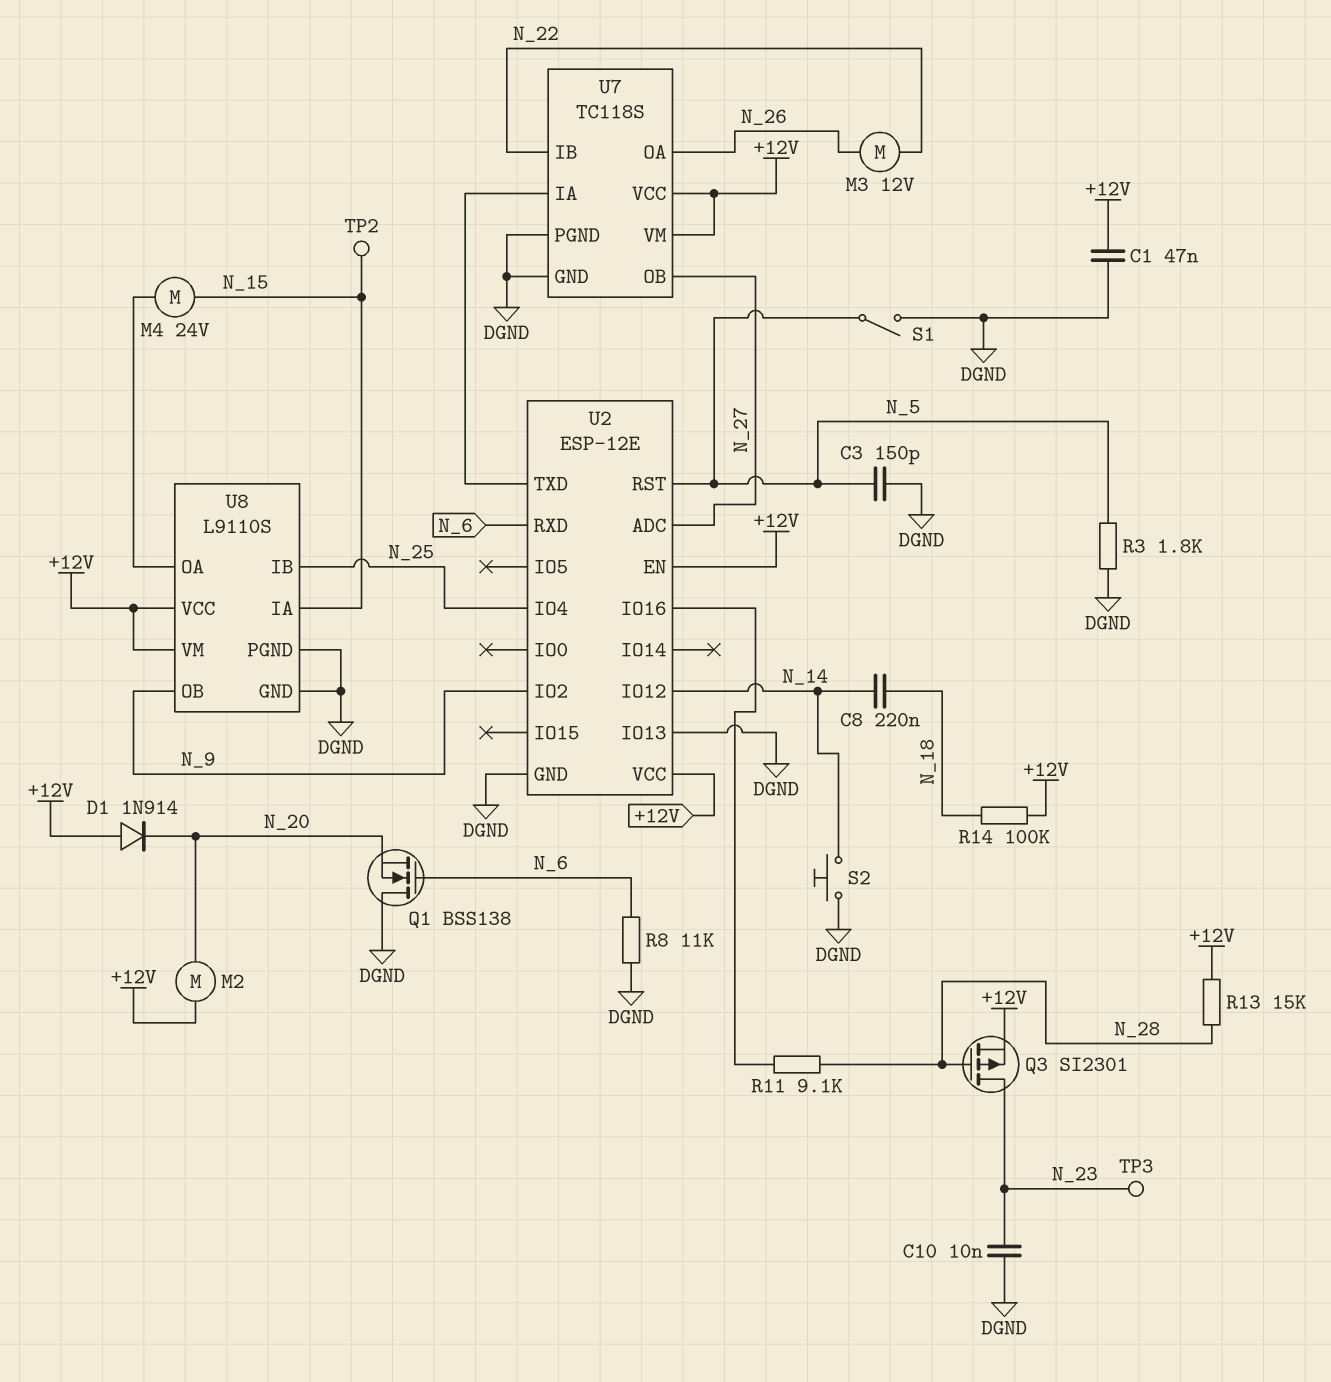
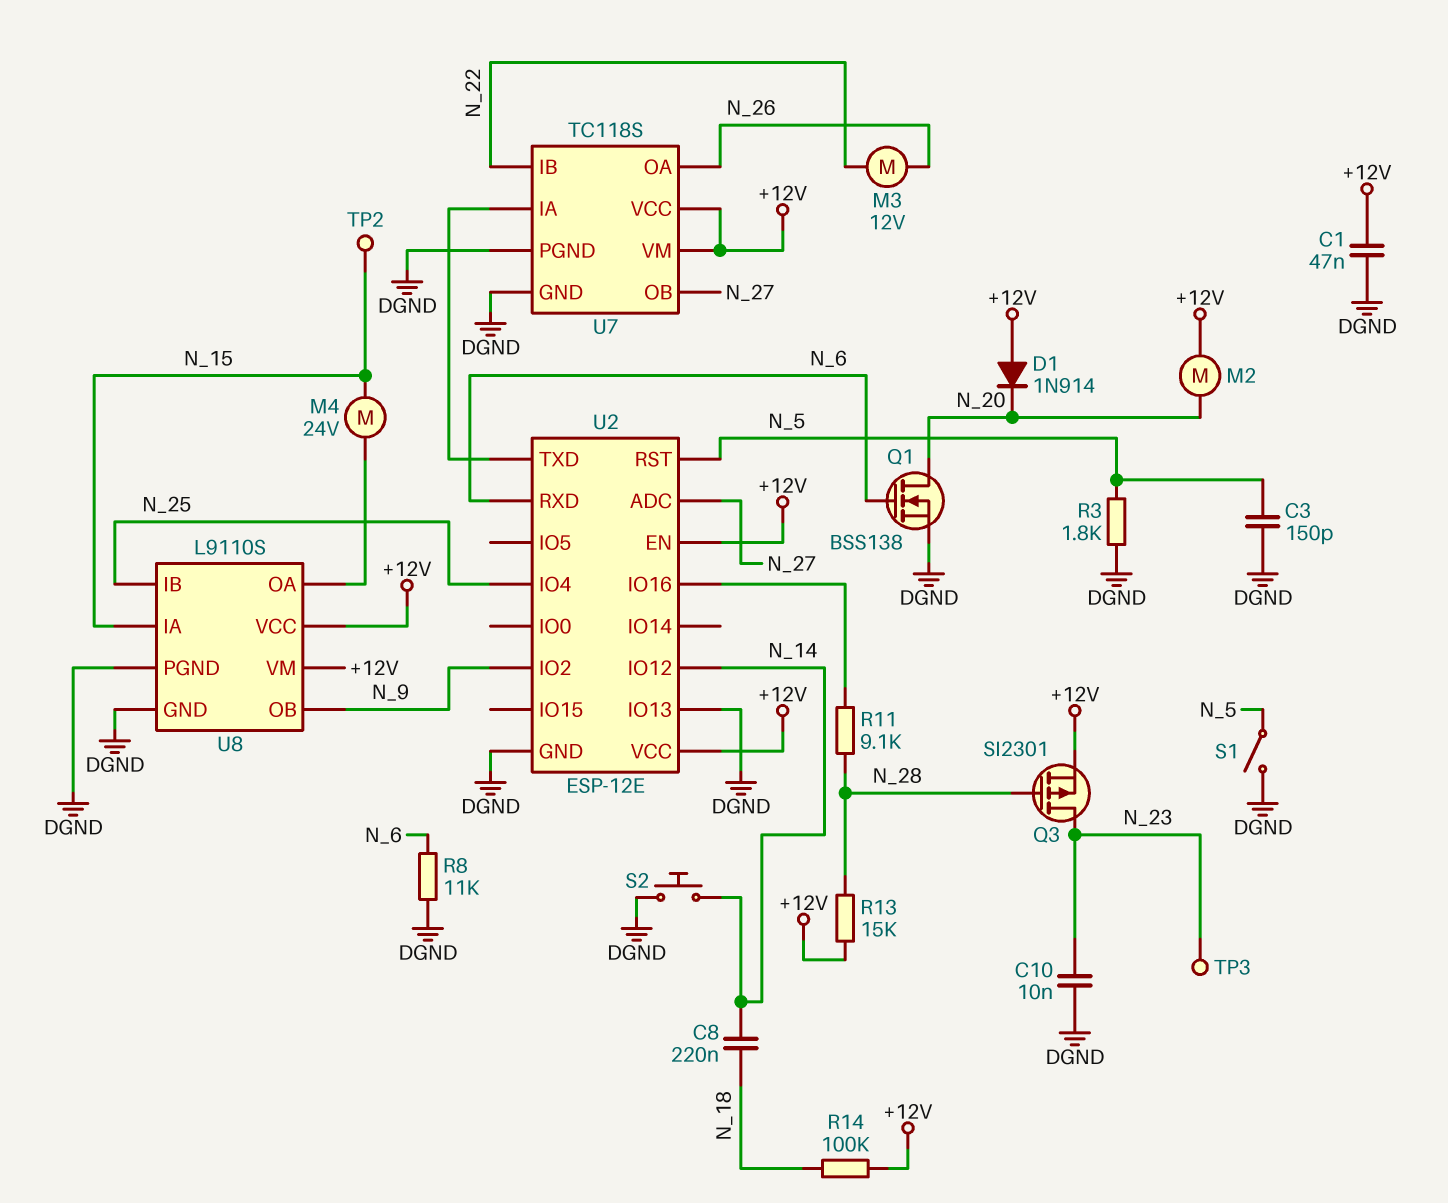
Q1: NMOS BSS138 (G N_6, D DGND, S N_20) -> NMOS BSS138 (G N_6, D N_20, S DGND)

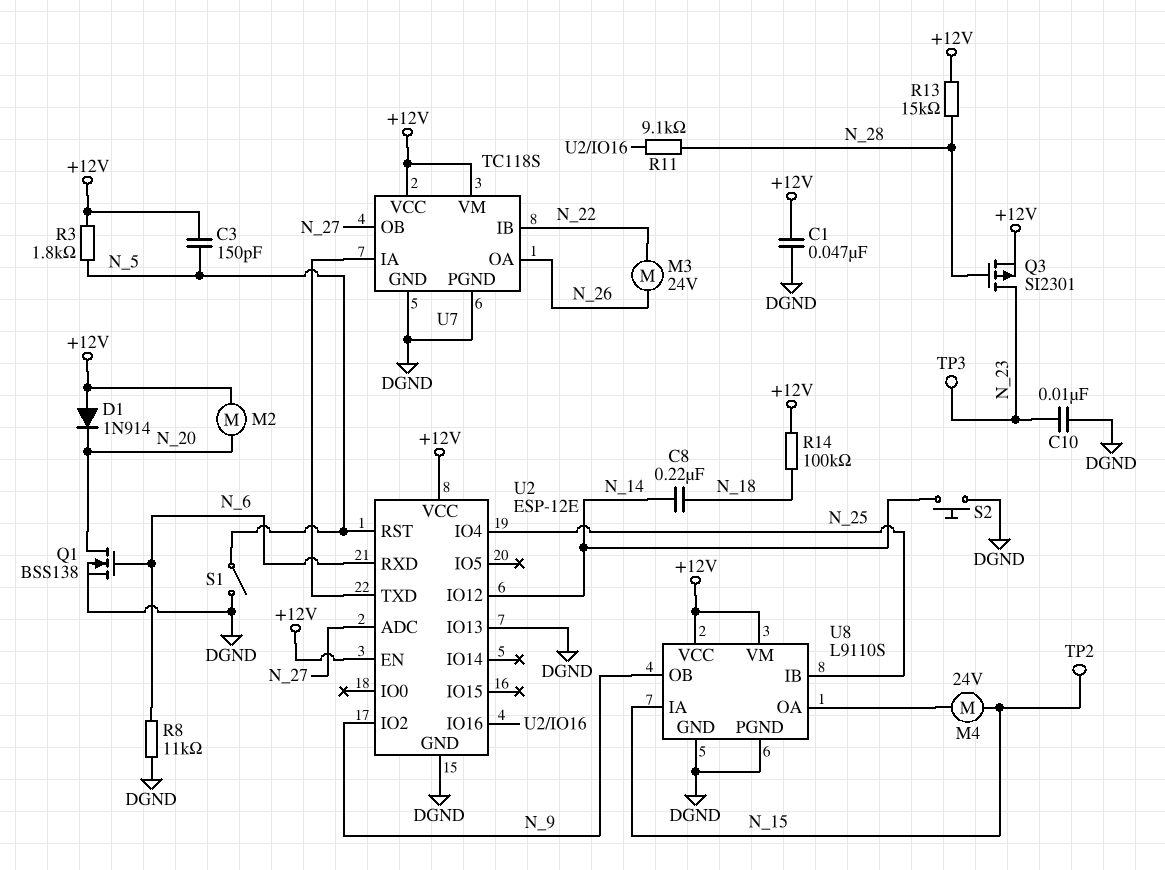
C3: 150pF (DGND, N_5) -> 150pF (+12V, N_5)
M3: motor 12V (N_22, N_26) -> motor 24V (N_22, N_26)
R3: 1.8k (DGND, N_5) -> 1.8k (+12V, N_5)

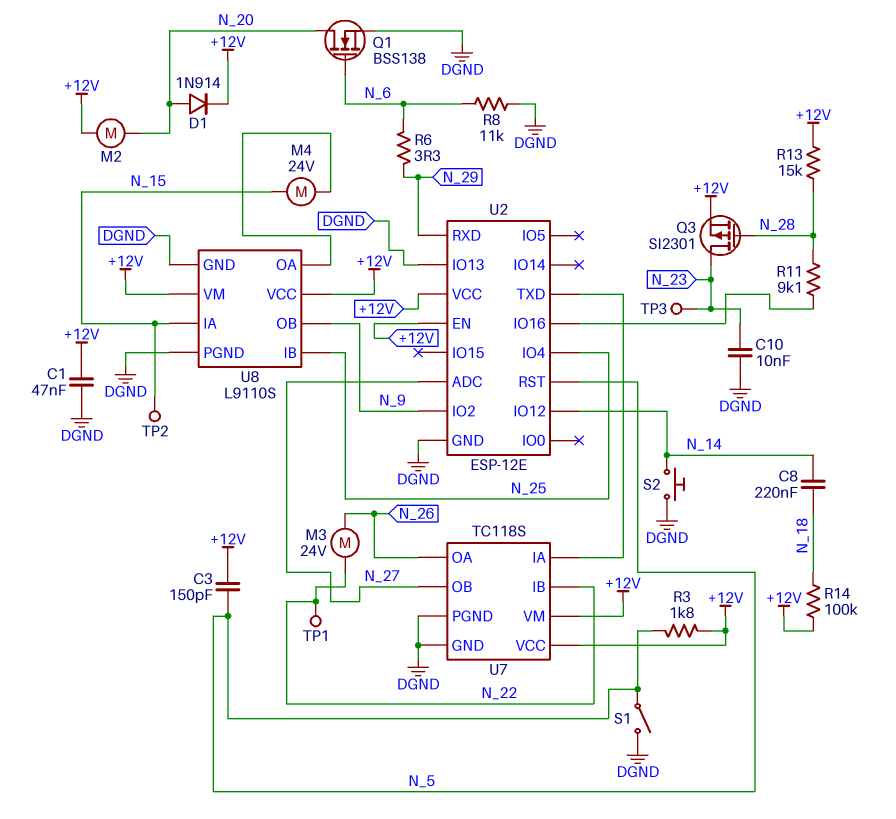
D1: diode 1N914 (A +12V, K N_20) -> diode 1N914 (A N_20, K +12V)
R6: none -> 3.3 (N_6, N_29)
TP1: none -> test point (N_22)
U2 pin RXD: N_6 -> N_29

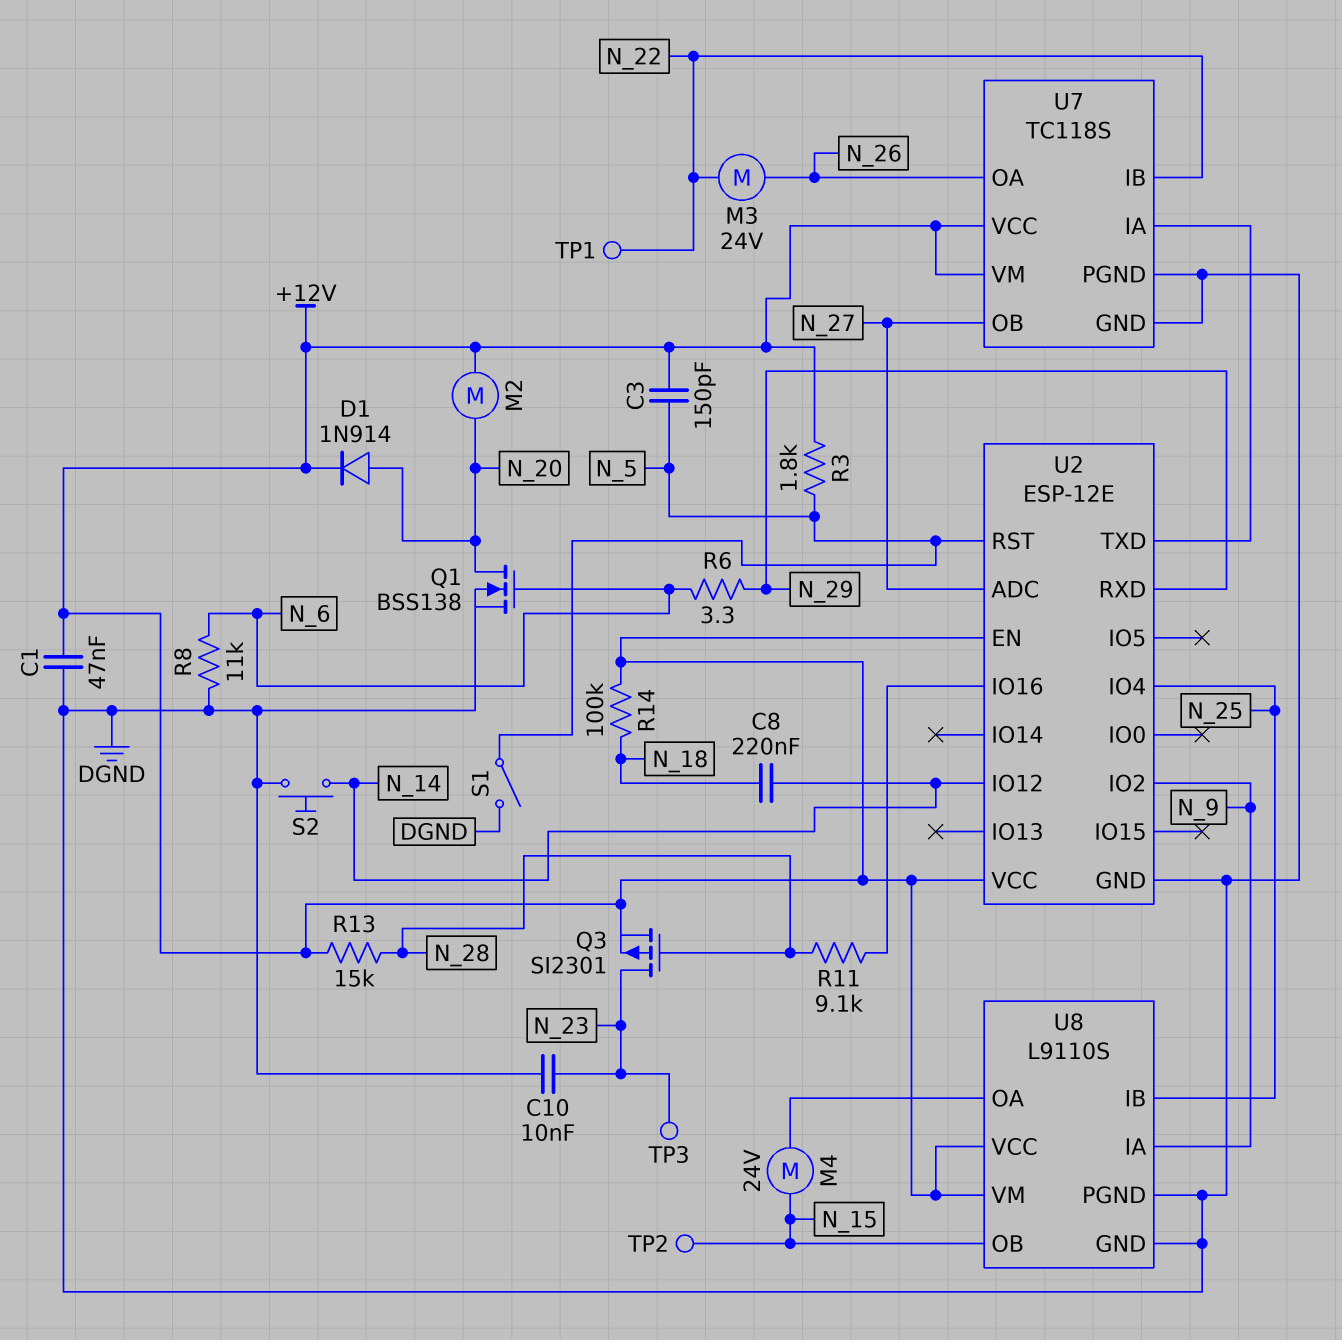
U2 pin IO13: DGND -> none
U8 pin IA: N_15 -> N_9
U8 pin OB: N_9 -> N_15

